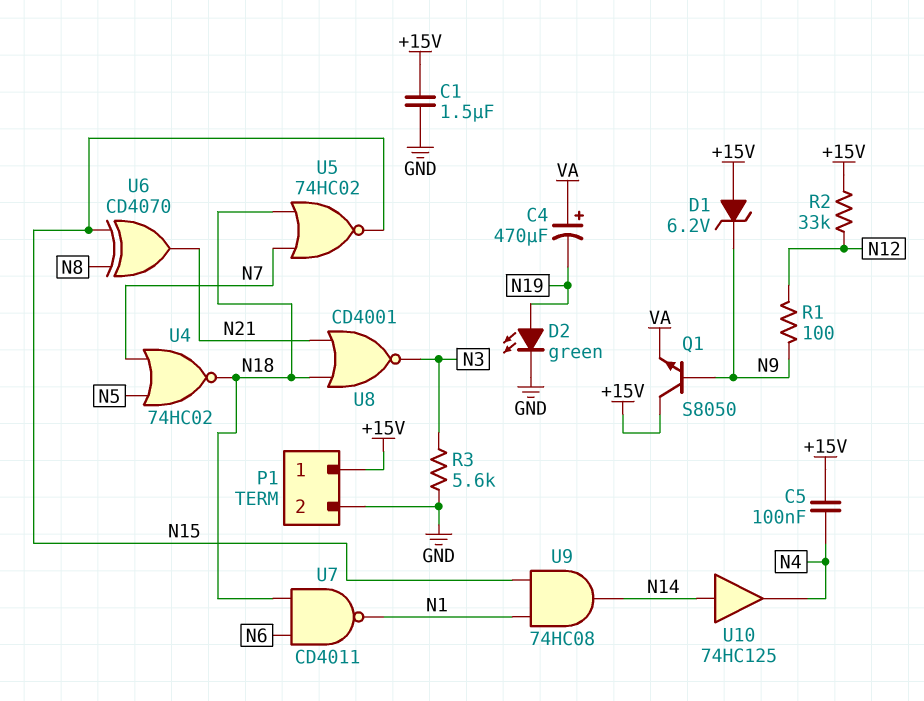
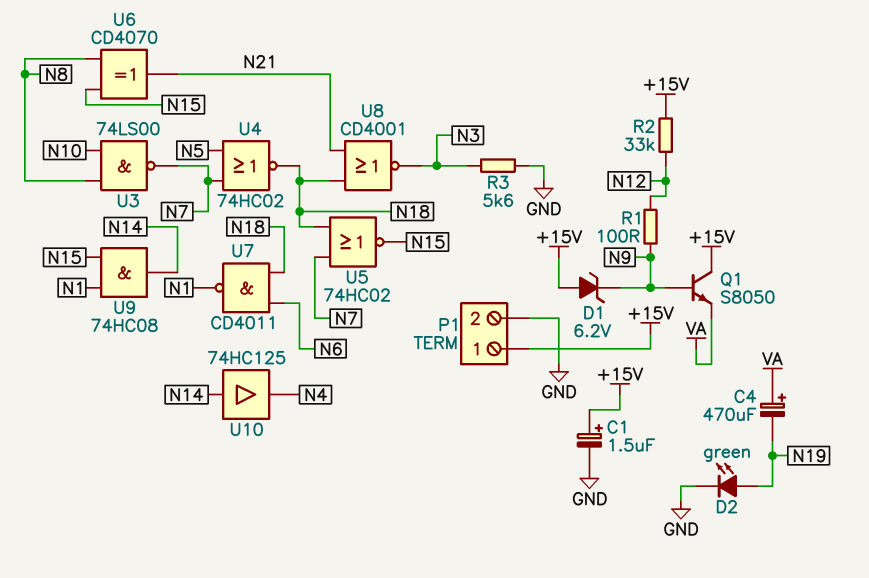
C1: 1.5uF (+15V, GND) -> 1.5uF (plus +15V, minus GND)
C5: 100nF (+15V, N4) -> none
U3: none -> NAND 74LS00 (in N8, in N10, out N7)

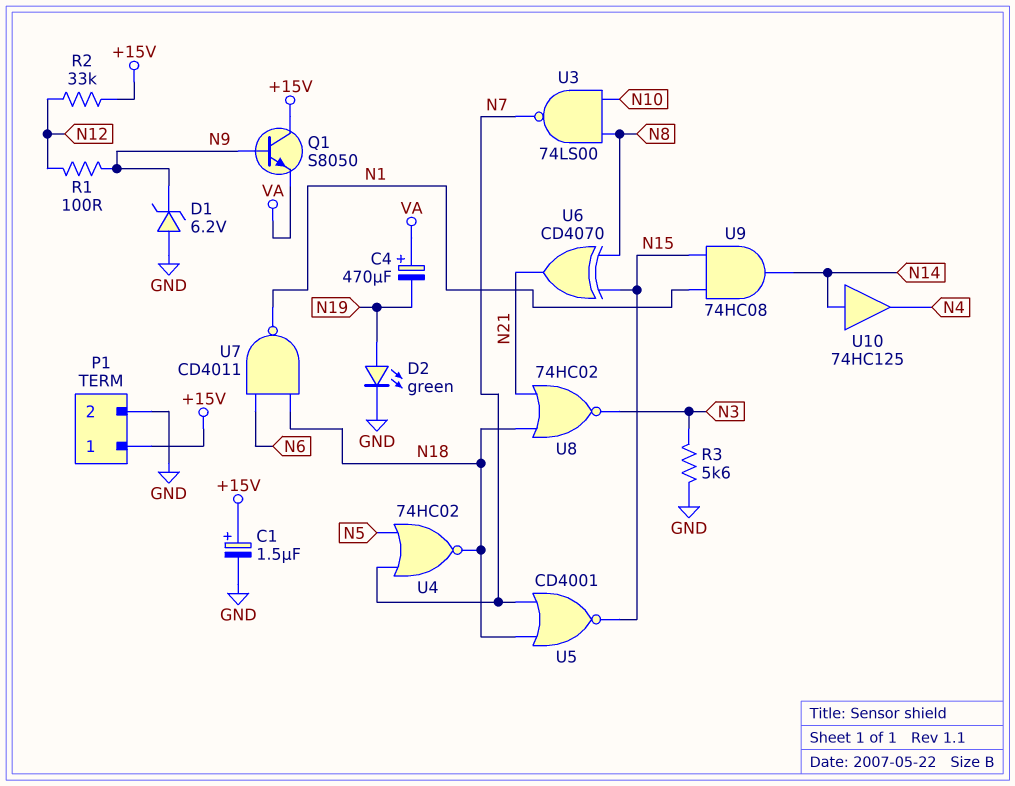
D1: zener 6.2V (A +15V, K N9) -> zener 6.2V (A GND, K N9)
U5: NOR 74HC02 (in N7, in N18, out N15) -> NOR CD4001 (in N7, in N18, out N15)
U8: NOR CD4001 (in N18, in N21, out N3) -> NOR 74HC02 (in N18, in N21, out N3)

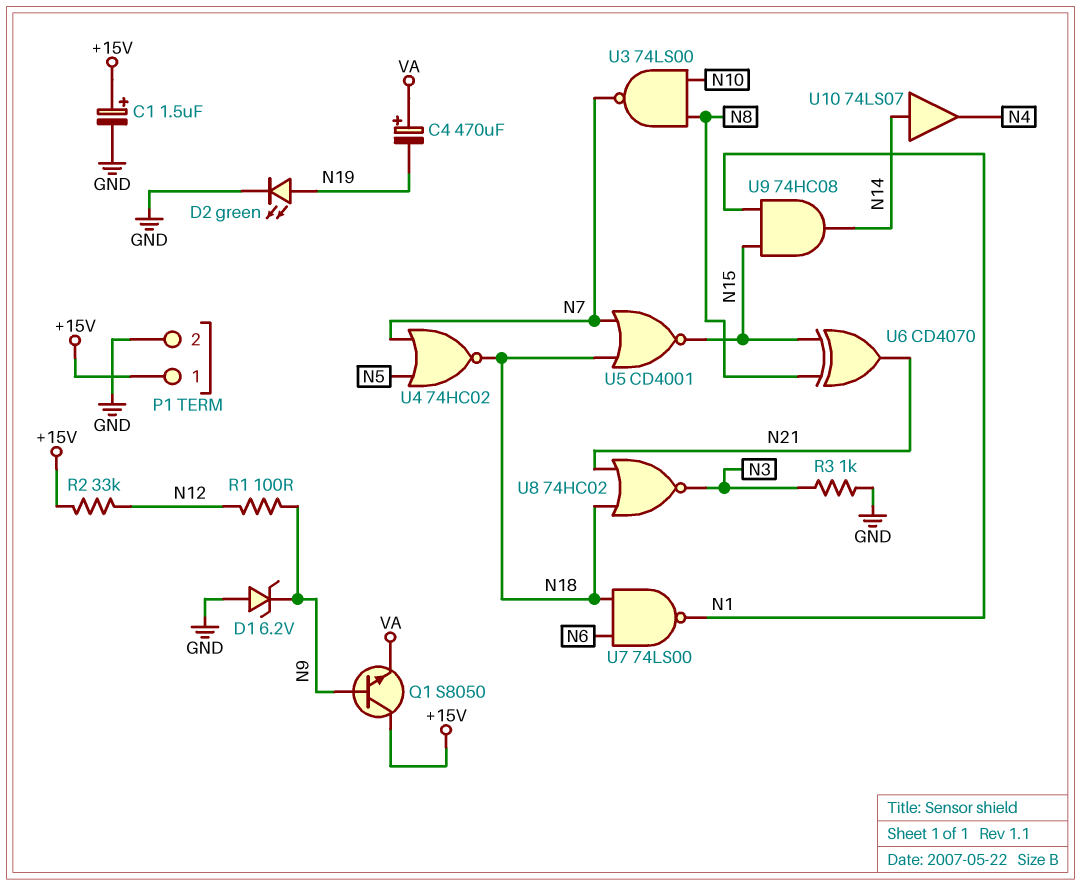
R3: 5.6k (GND, N3) -> 1k (GND, N3)
U7: NAND CD4011 (in N6, in N18, out N1) -> NAND 74LS00 (in N6, in N18, out N1)
U10: buffer 74HC125 (in N14, out N4) -> buffer 74LS07 (in N14, out N4)

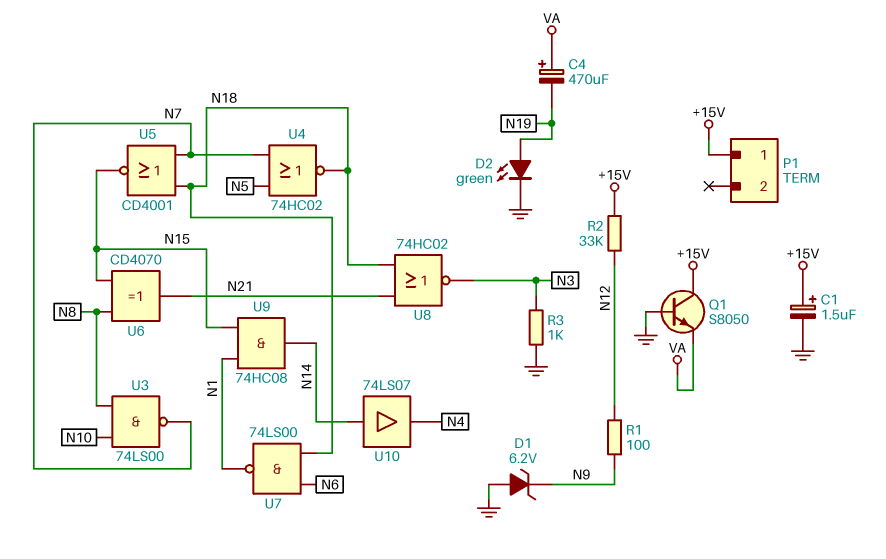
P1 pin 2: GND -> none
Q1: NPN S8050 (B N9, C +15V, E VA) -> NPN S8050 (B GND, C +15V, E VA)

